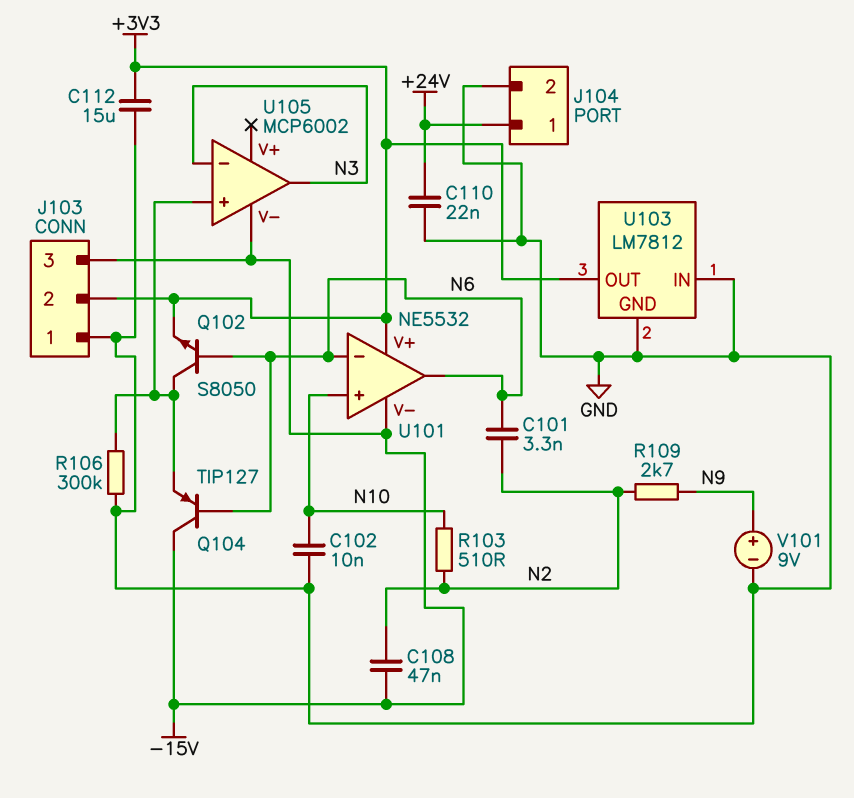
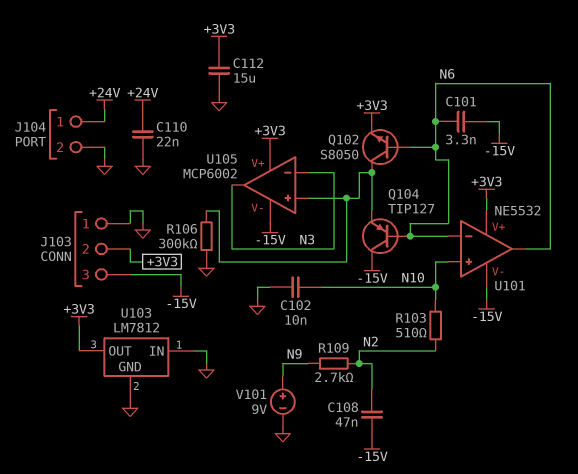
C101: 3.3nF (N2, N6) -> 3.3nF (-15V, N6)
U105 pin V+: none -> +3V3

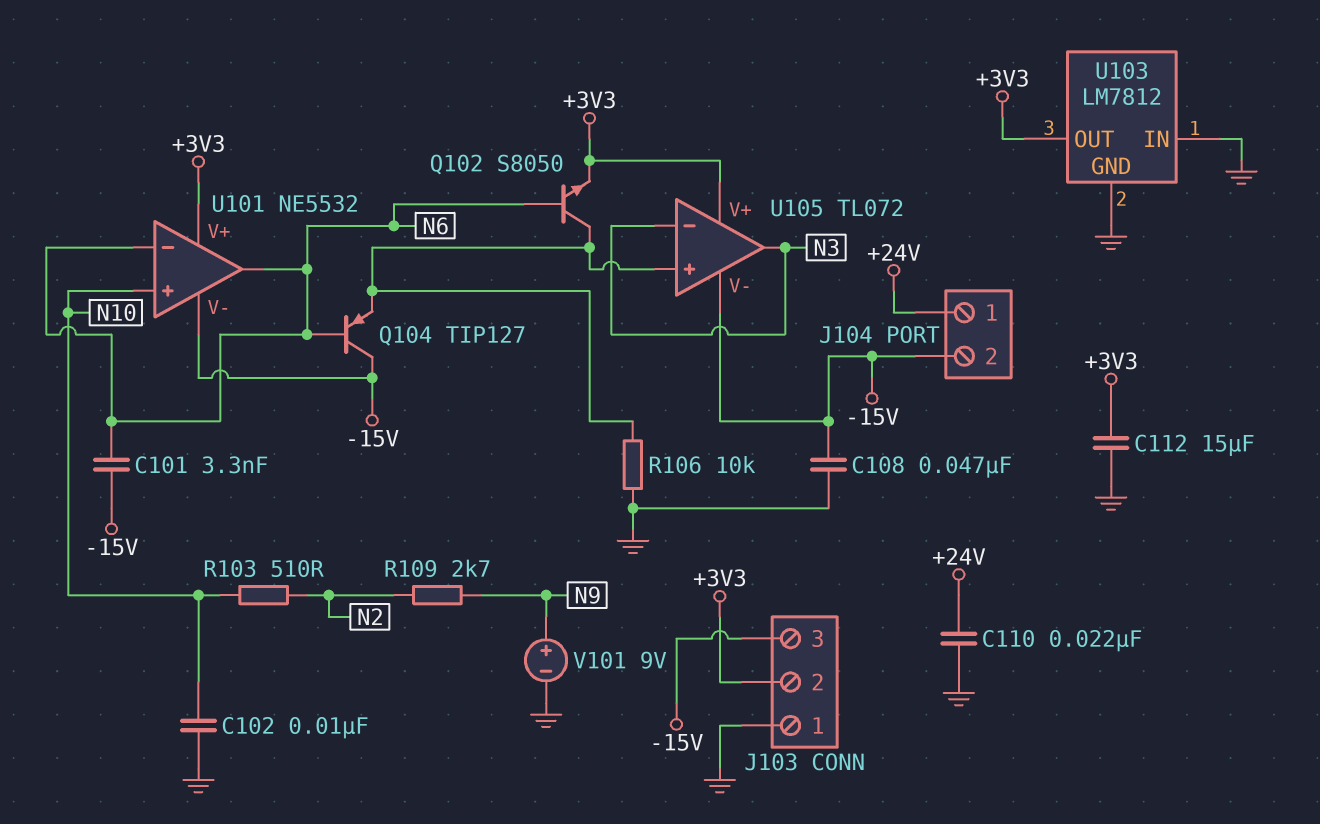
C108: 47nF (-15V, N2) -> 47nF (-15V, GND)
J104 pin 2: GND -> -15V
R106: 300k (GND, U105/in+) -> 10k (GND, U105/in+)
U105: MCP6002 -> TL072

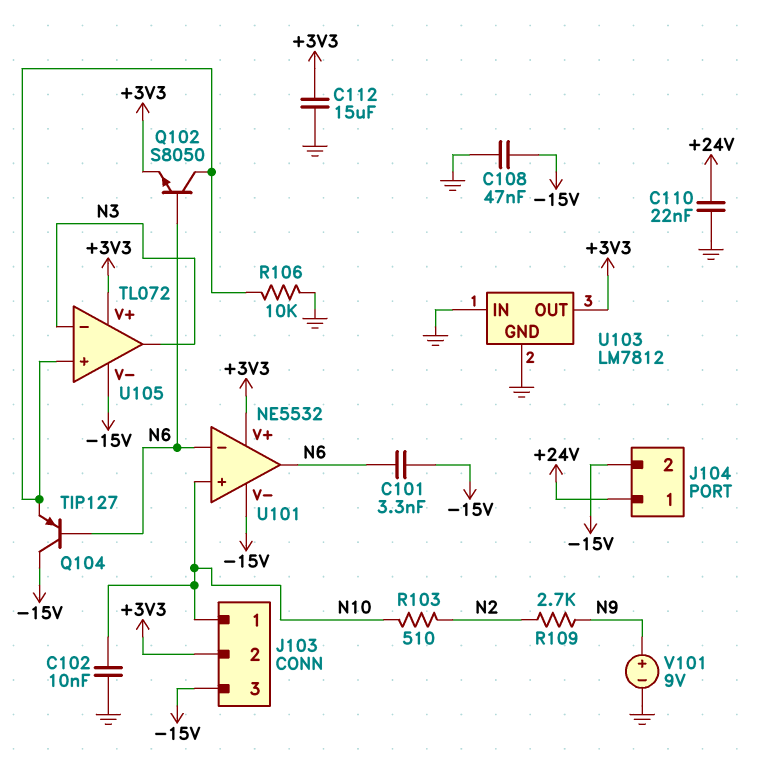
J103 pin 1: GND -> N10

